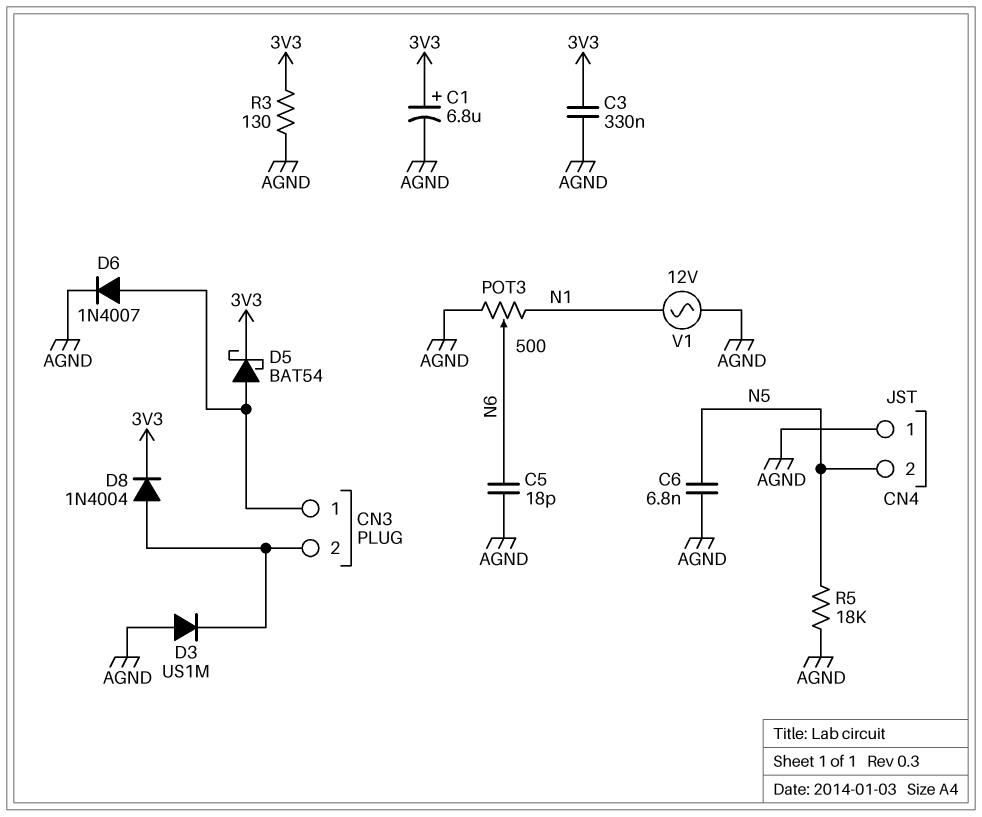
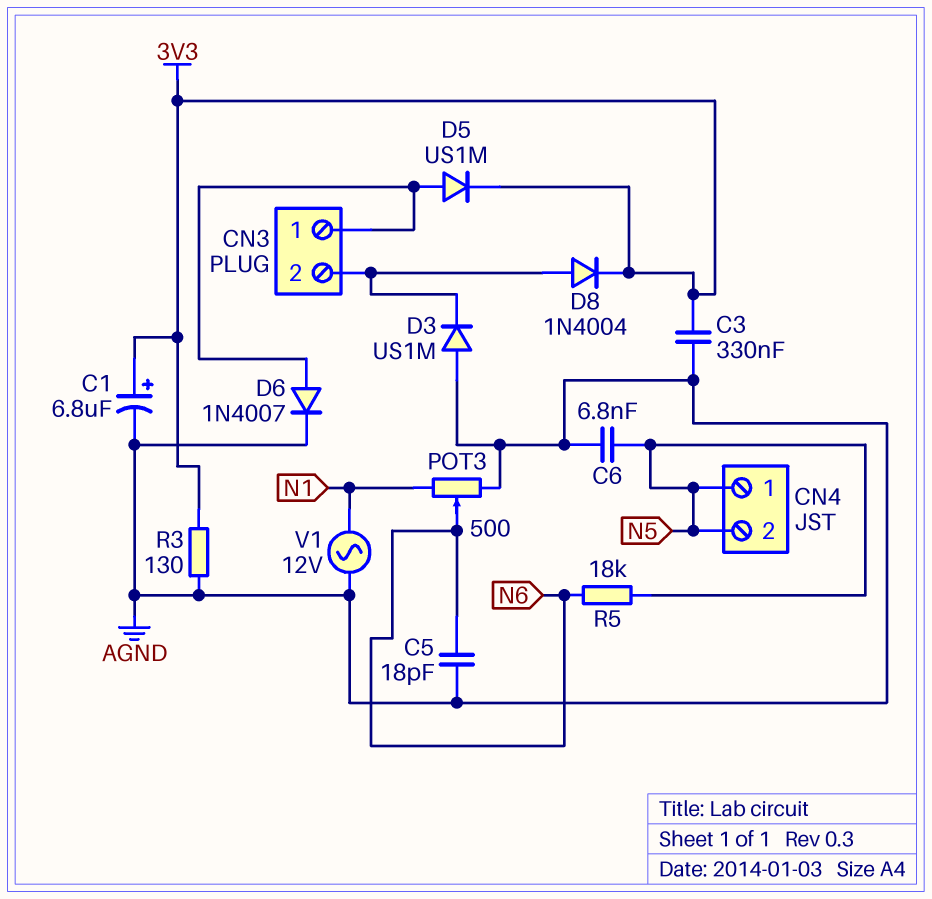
CN4 pin 1: AGND -> N5
D5: schottky BAT54 (A CN3/1, K 3V3) -> diode US1M (A CN3/1, K 3V3)
R5: 18k (AGND, N5) -> 18k (N5, N6)

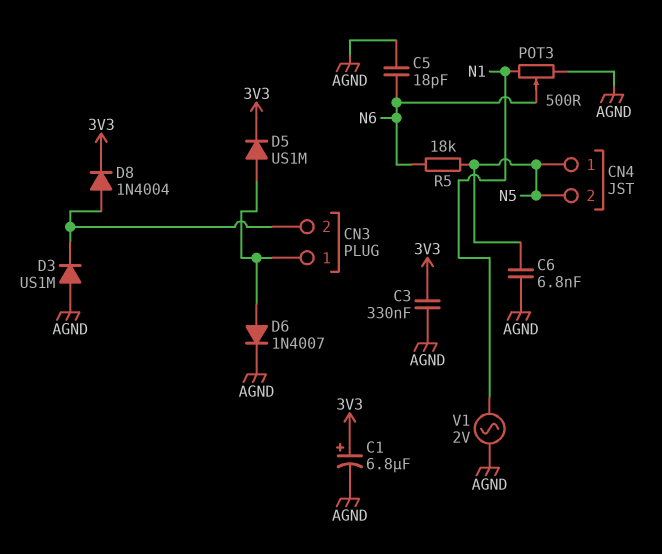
R3: 130 (3V3, AGND) -> none
V1: AC 12V (AGND, N1) -> AC 2V (AGND, N1)

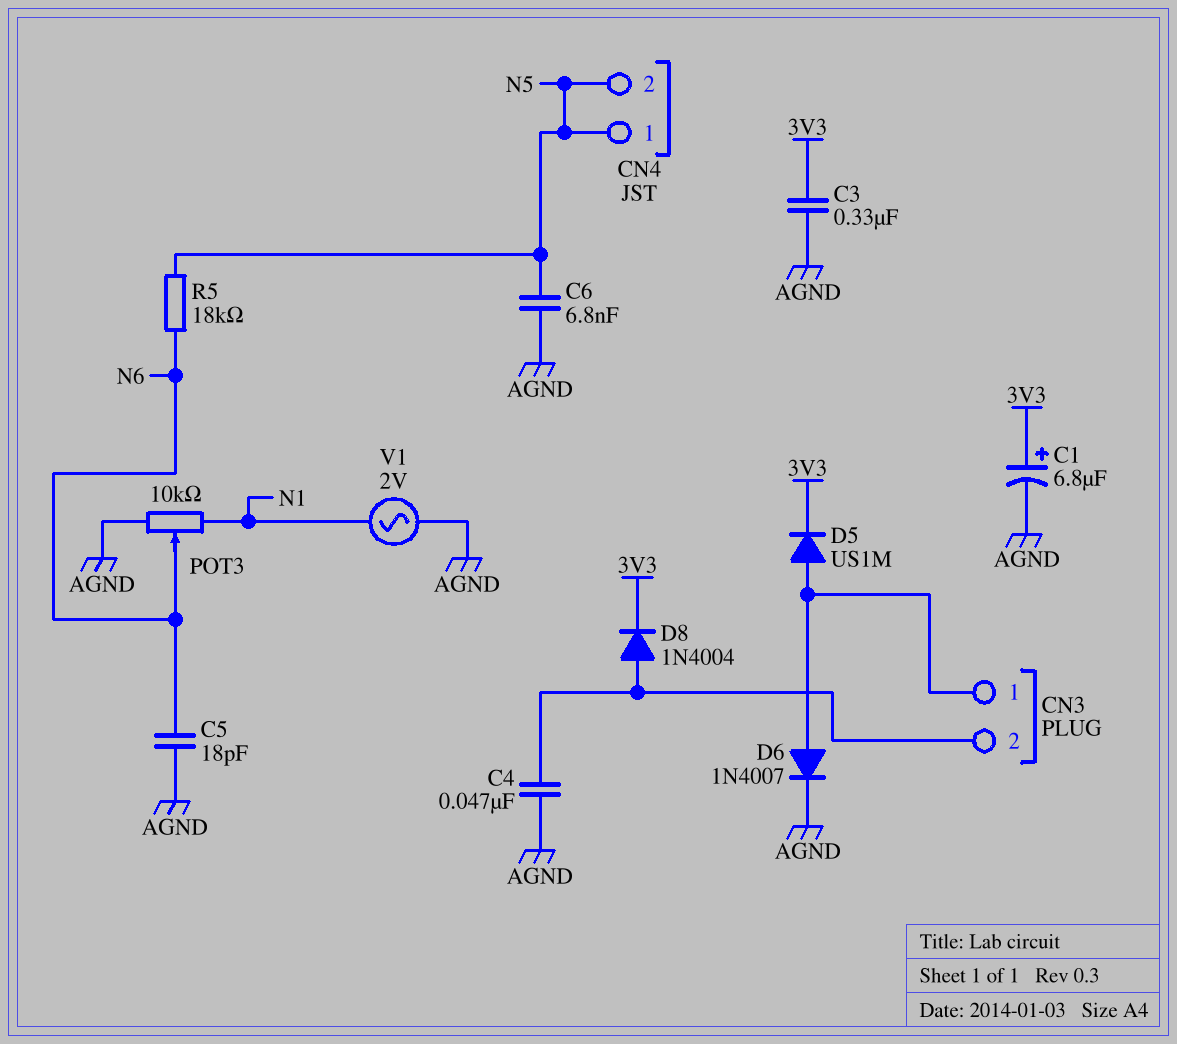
C4: none -> 47nF (AGND, CN3/2)
D3: diode US1M (A AGND, K CN3/2) -> none
POT3: 500 (AGND, N1, wiper N6) -> 10k (AGND, N1, wiper N6)

